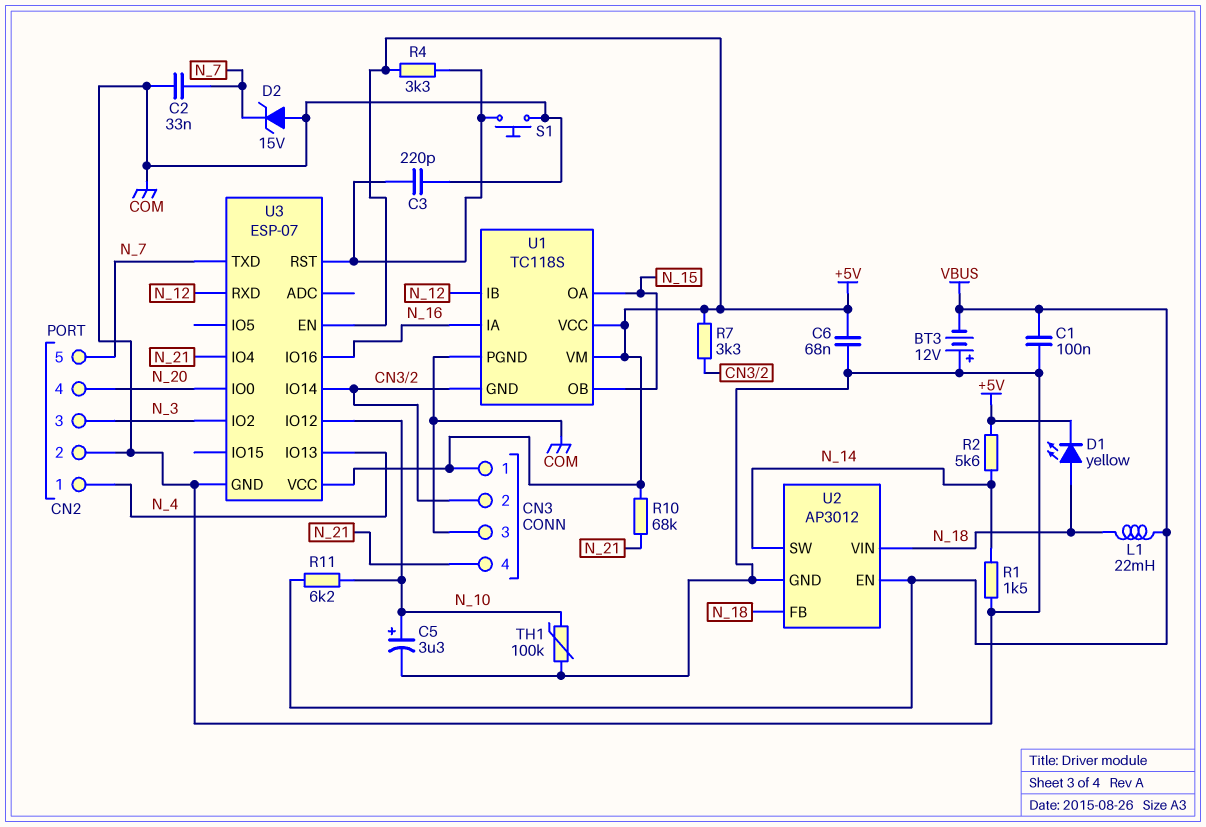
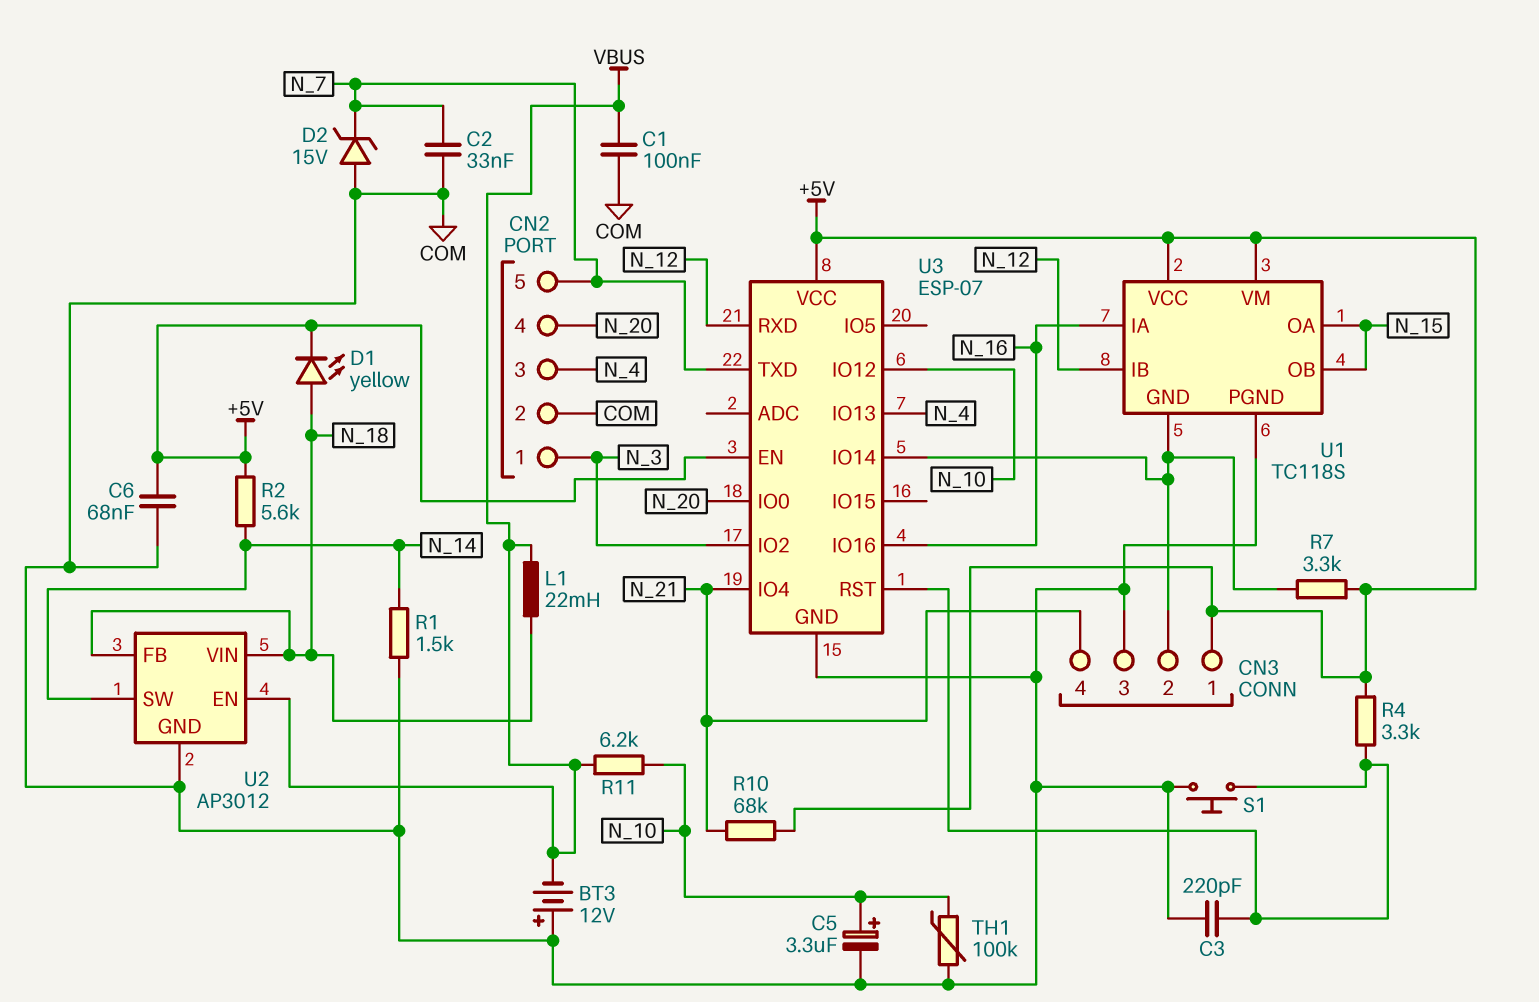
CN2 pin 1: N_4 -> N_3
CN2 pin 3: N_3 -> N_4

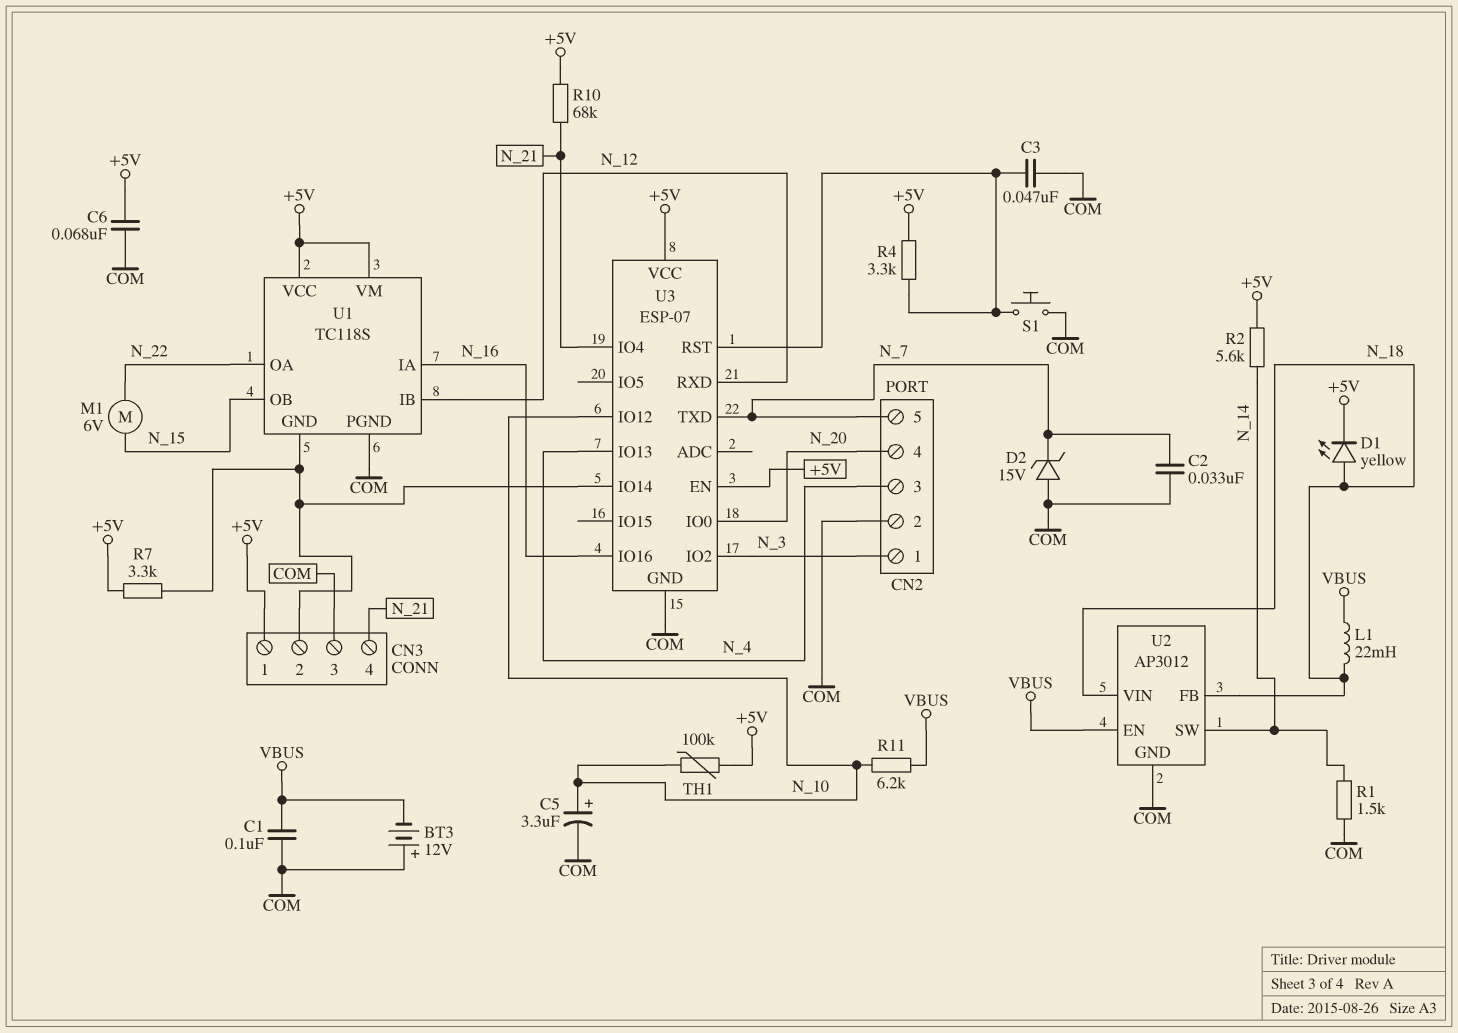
C3: 220pF (COM, U3/RST) -> 47nF (COM, U3/RST)
M1: none -> motor 6V (N_15, N_22)
TH1: 100k (COM, N_10) -> 100k (+5V, N_10)
U1 pin OA: N_15 -> N_22

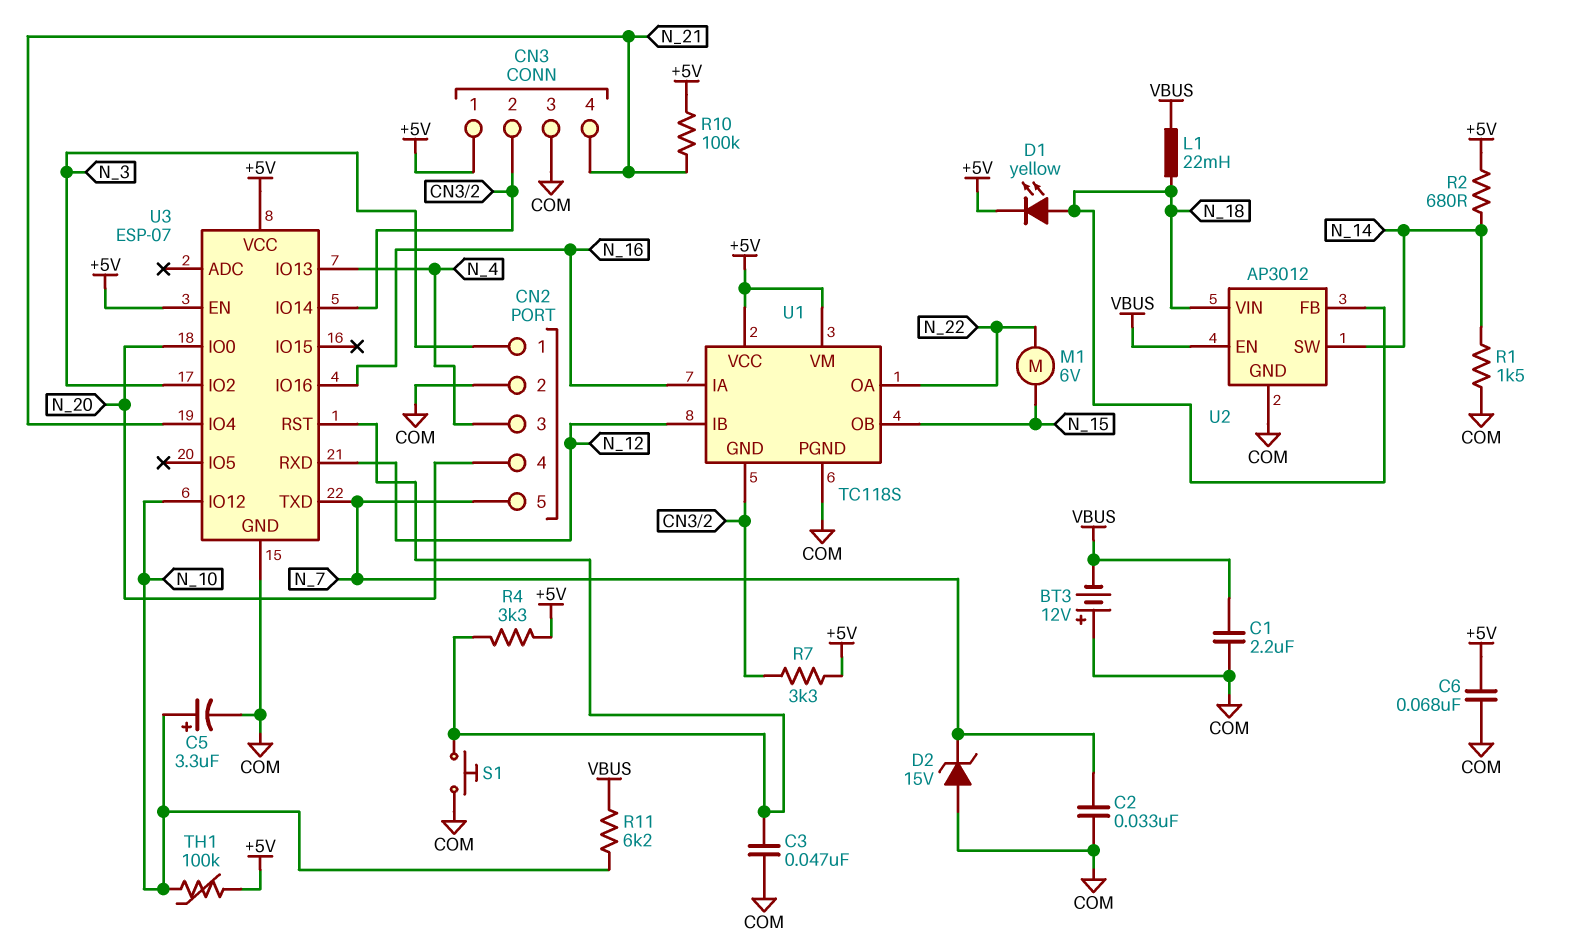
C1: 100nF (COM, VBUS) -> 2.2uF (COM, VBUS)
R2: 5.6k (+5V, N_14) -> 680 (+5V, N_14)
R10: 68k (+5V, N_21) -> 100k (+5V, N_21)

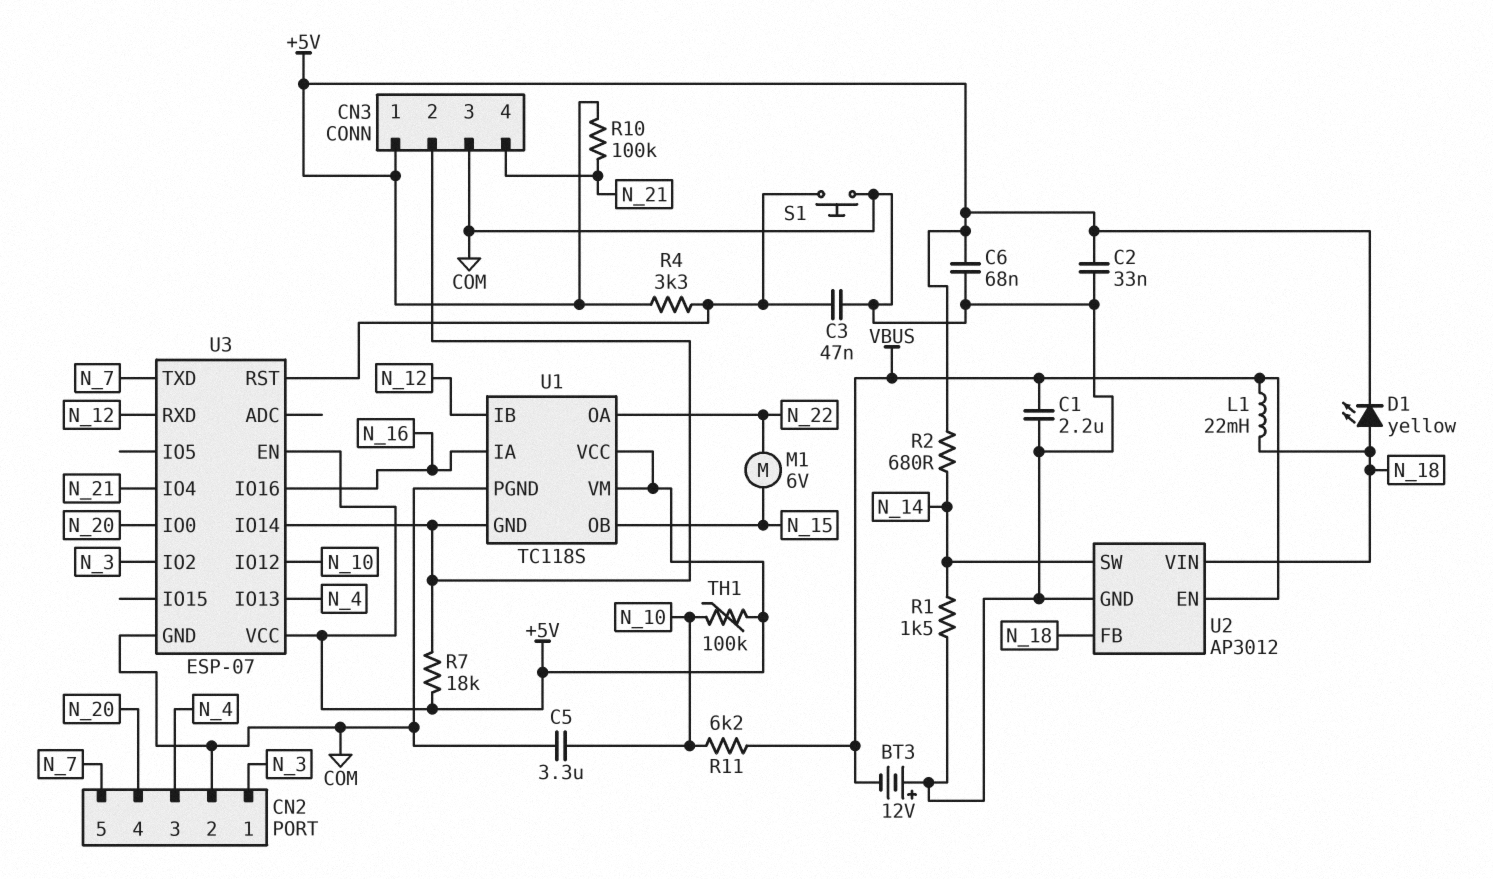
C2: 33nF (COM, N_7) -> 33nF (+5V, COM)
C5: 3.3uF (plus N_10, minus COM) -> 3.3uF (COM, N_10)
D2: zener 15V (A COM, K N_7) -> none
R7: 3.3k (+5V, CN3/2) -> 18k (+5V, CN3/2)

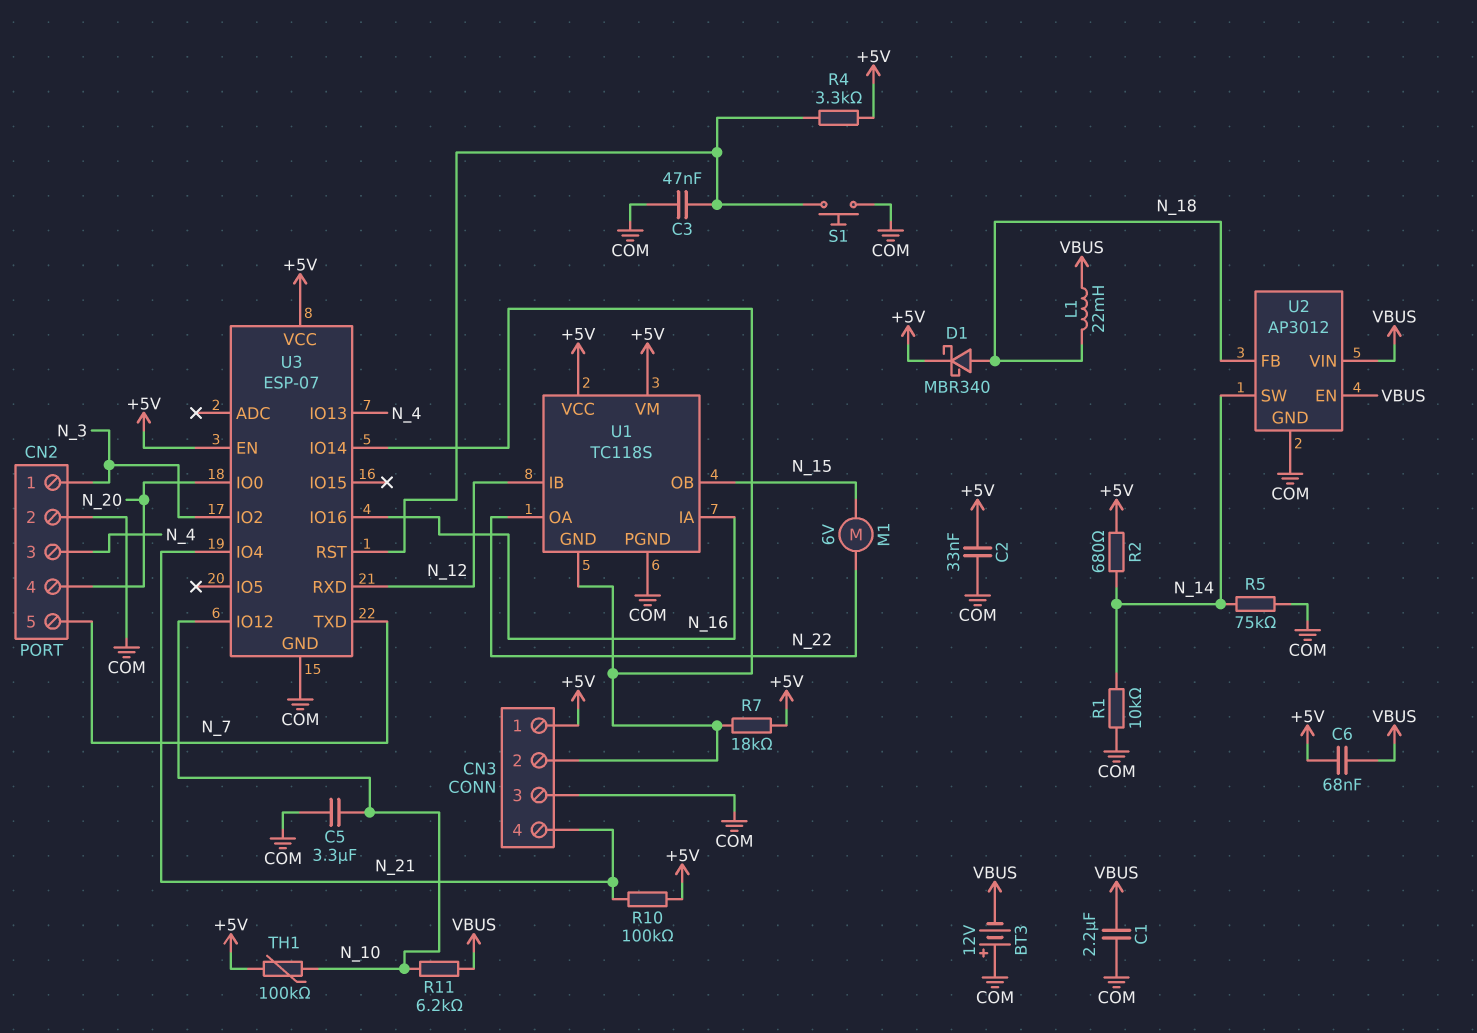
C6: 68nF (+5V, COM) -> 68nF (+5V, VBUS)
D1: LED yellow (A N_18, K +5V) -> schottky MBR340 (A N_18, K +5V)
R1: 1.5k (COM, N_14) -> 10k (COM, N_14)
R5: none -> 75k (COM, N_14)
U2 pin VIN: N_18 -> VBUS

